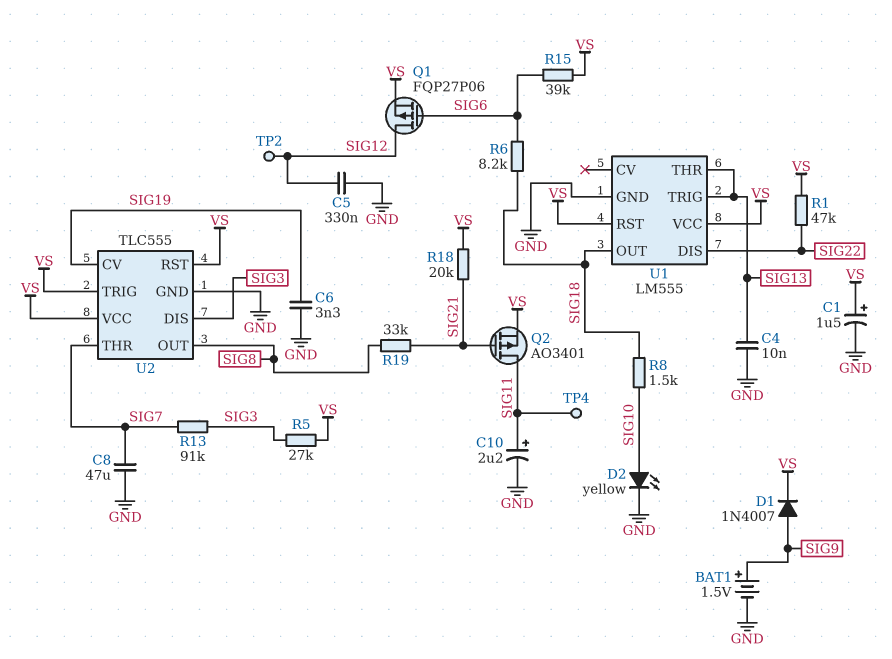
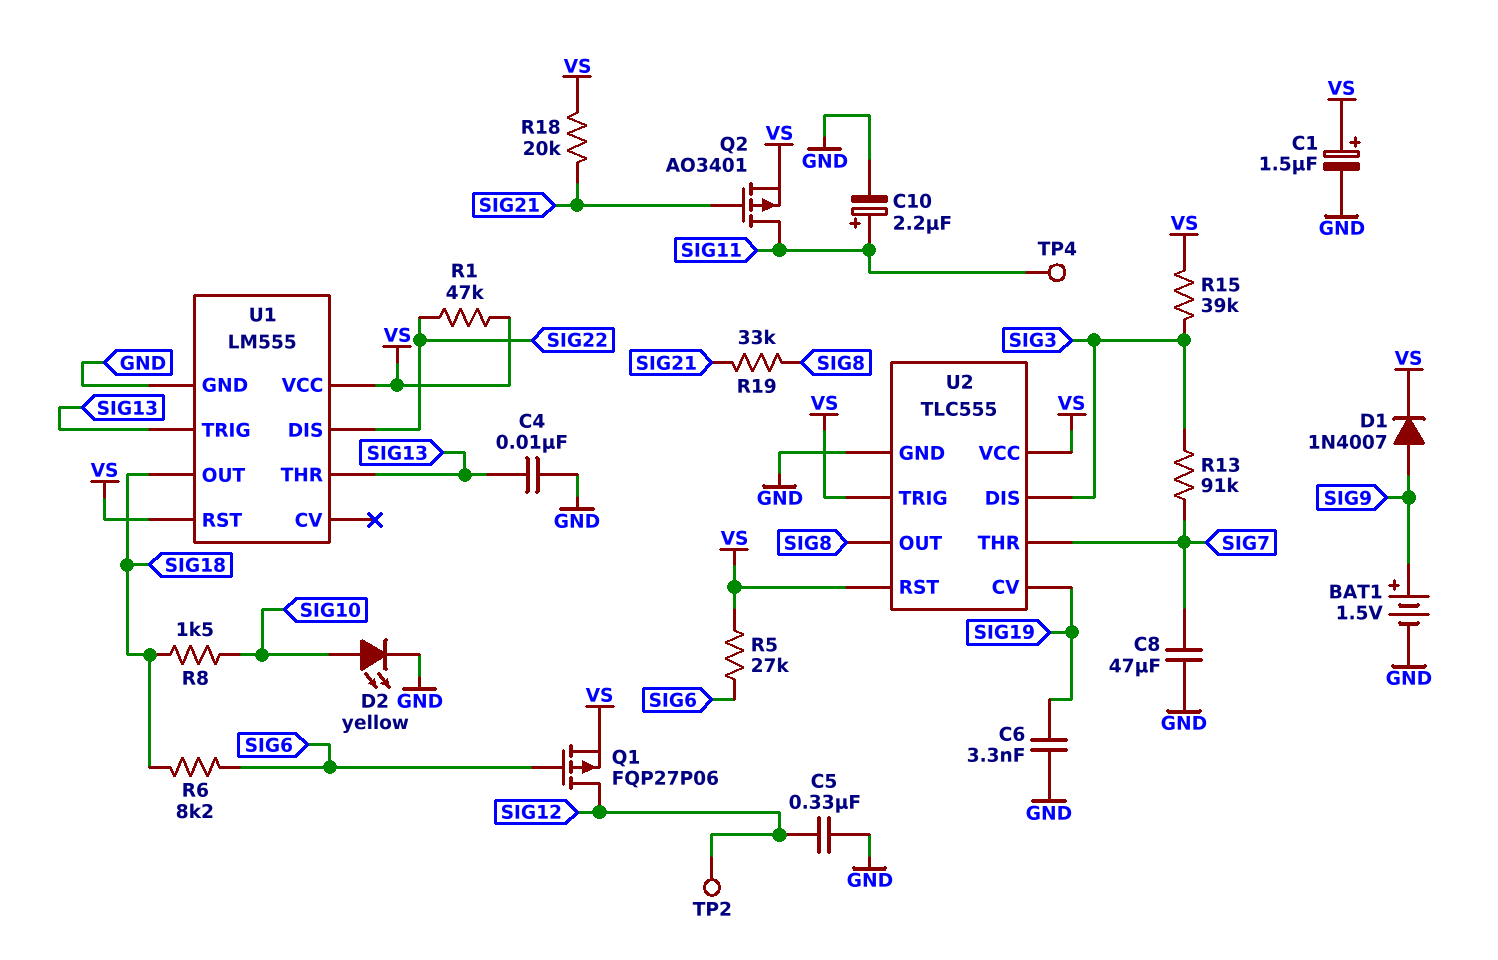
R5: 27k (SIG3, VS) -> 27k (SIG6, VS)
R15: 39k (SIG6, VS) -> 39k (SIG3, VS)

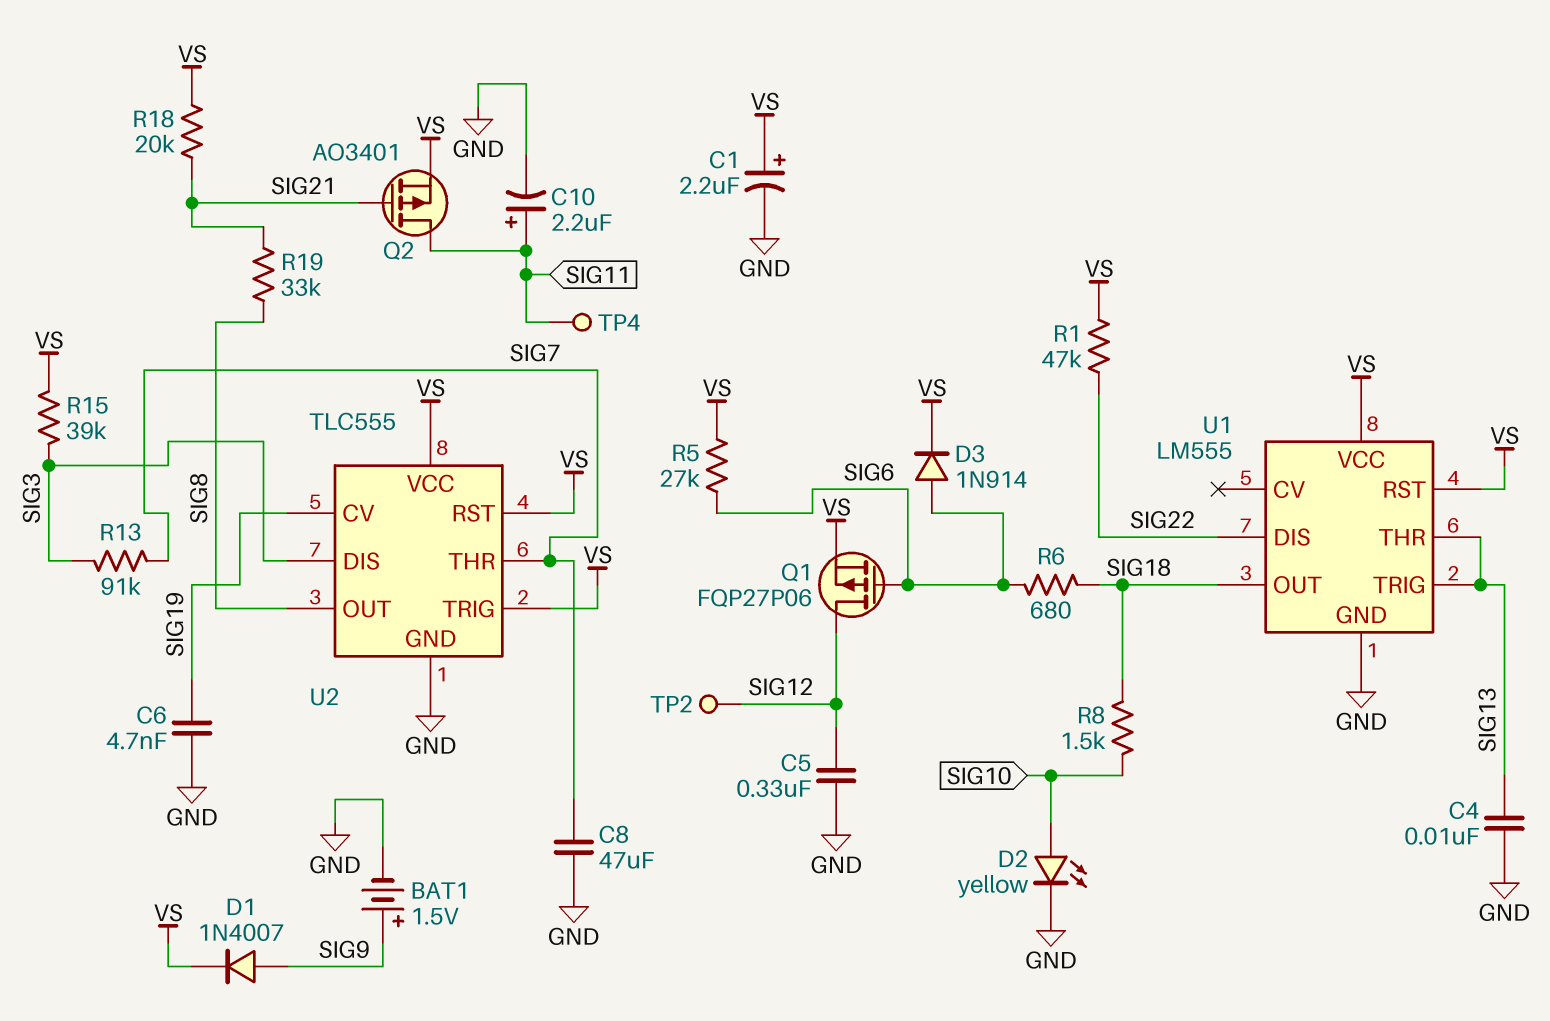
C1: 1.5uF (plus VS, minus GND) -> 2.2uF (plus VS, minus GND)
C6: 3.3nF (GND, SIG19) -> 4.7nF (GND, SIG19)
D3: none -> diode 1N914 (A SIG6, K VS)
R6: 8.2k (SIG6, SIG18) -> 680 (SIG6, SIG18)

